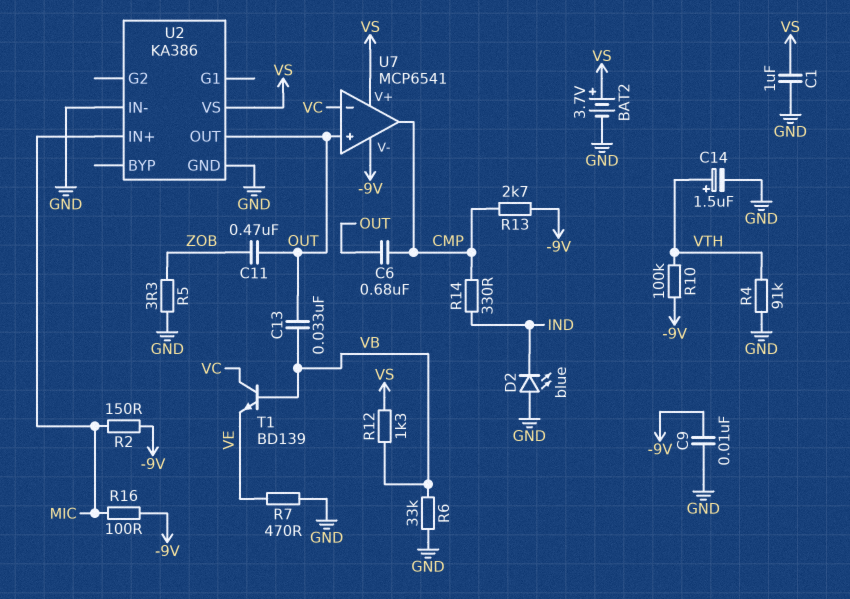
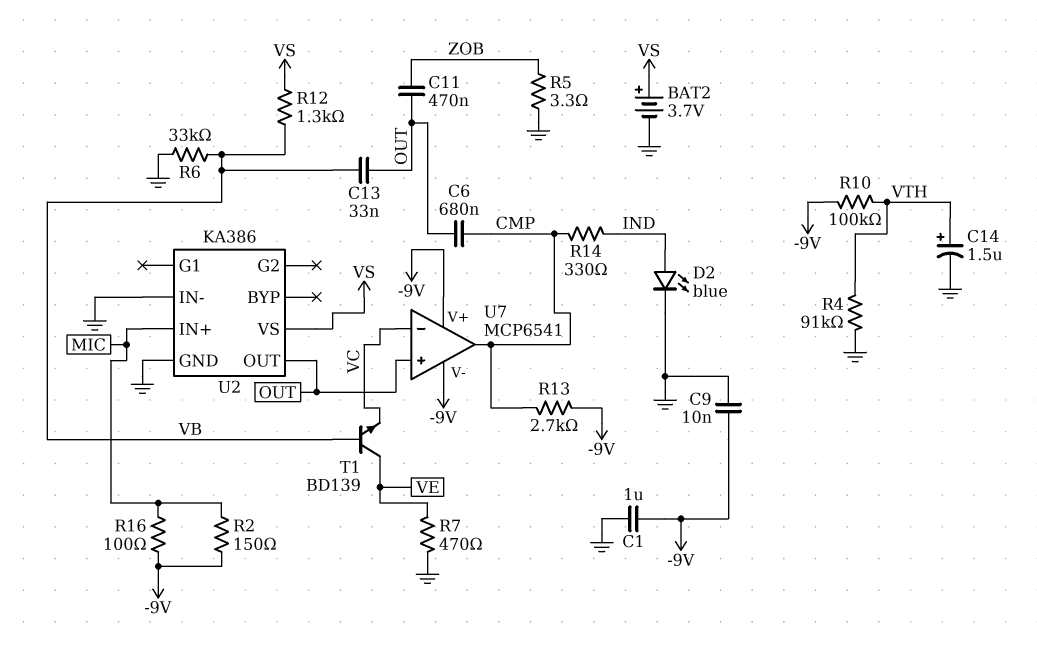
C1: 1uF (GND, VS) -> 1uF (-9V, GND)
D2: LED blue (A GND, K IND) -> LED blue (A IND, K GND)
T1: NPN BD139 (B VB, C VC, E VE) -> NPN BD139 (B VB, C VE, E VC)
U7 pin V+: VS -> -9V

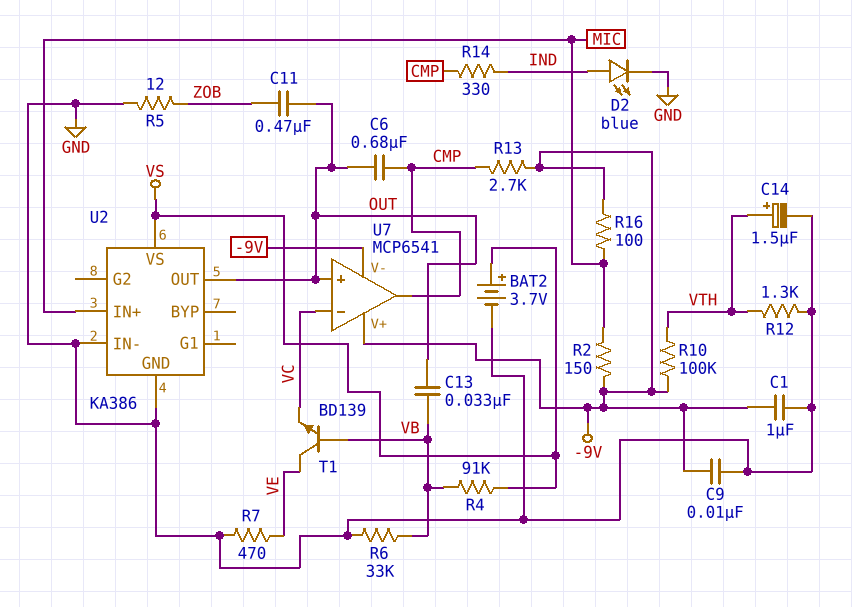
R4: 91k (GND, VTH) -> 91k (VB, VS)
R5: 3.3 (GND, ZOB) -> 12 (GND, ZOB)
R12: 1.3k (VB, VS) -> 1.3k (GND, VTH)

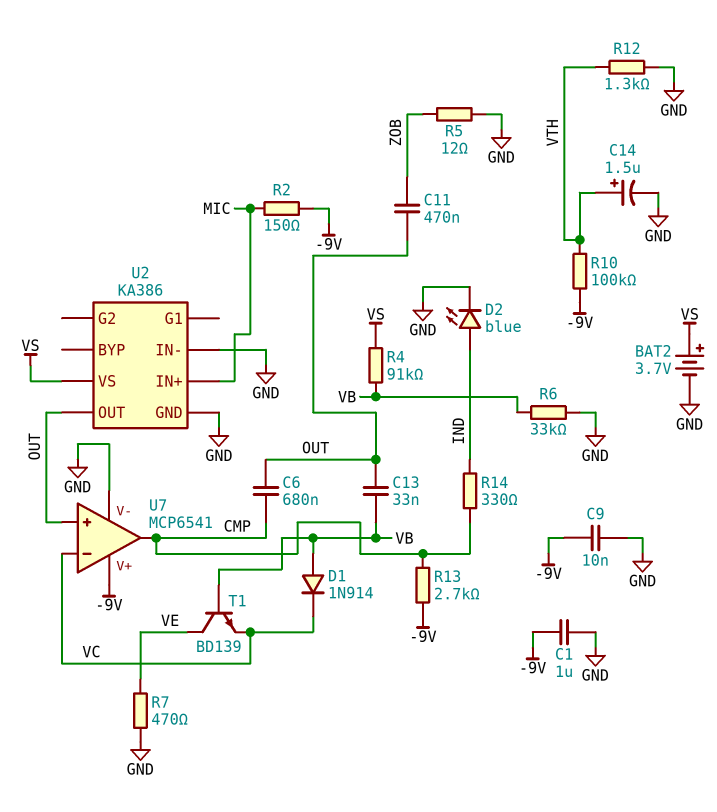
D1: none -> diode 1N914 (A VB, K VC)
R16: 100 (-9V, MIC) -> none
U7 pin V-: -9V -> GND

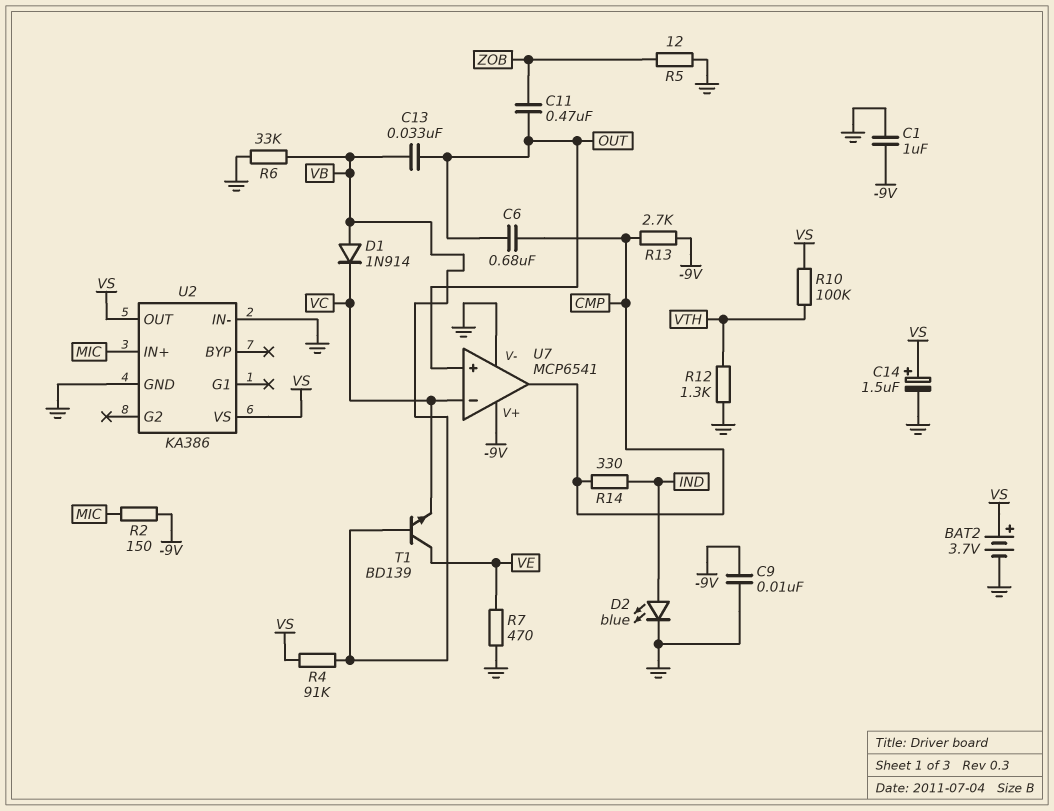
C14: 1.5uF (plus VTH, minus GND) -> 1.5uF (plus VS, minus GND)
R10: 100k (-9V, VTH) -> 100k (VS, VTH)
U2 pin OUT: OUT -> VS

